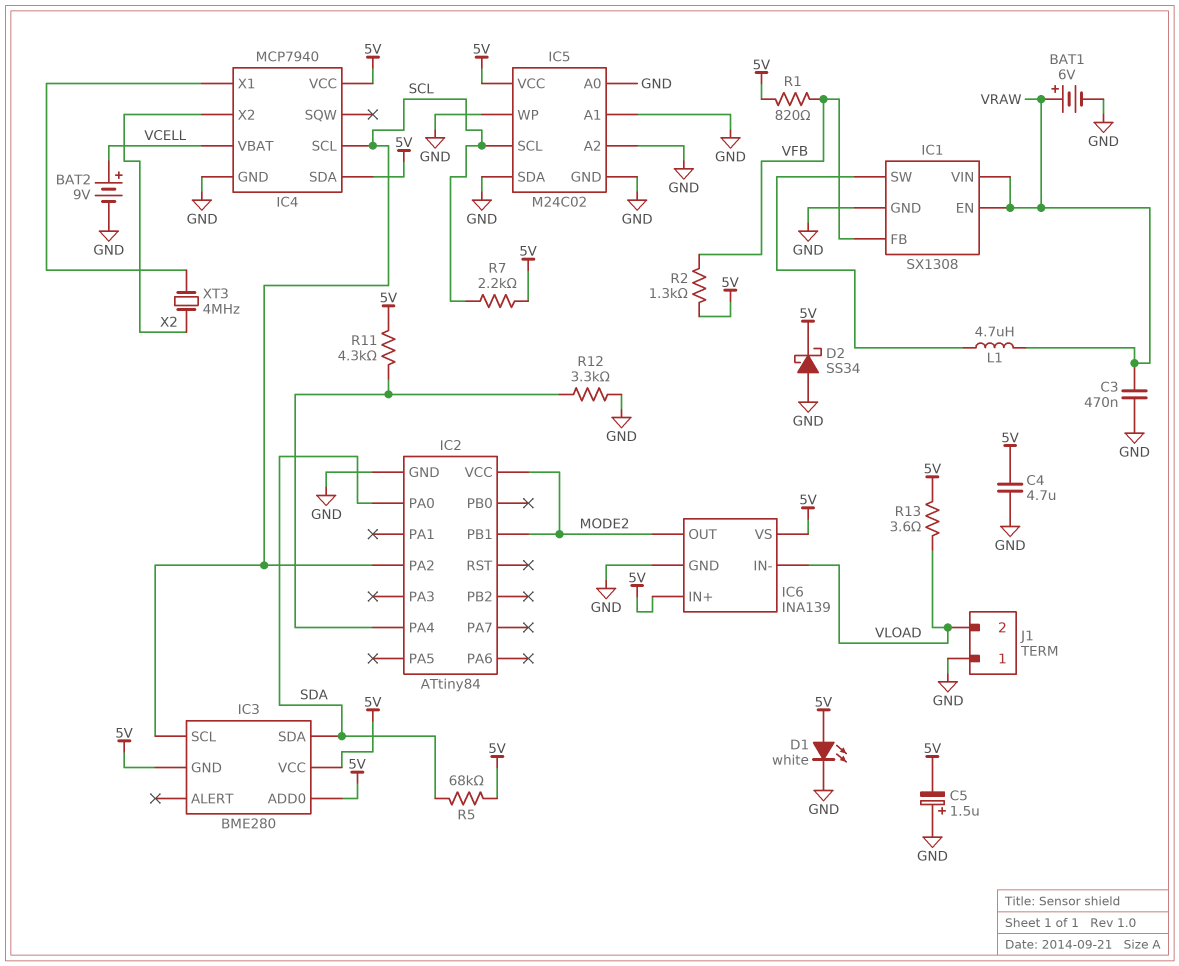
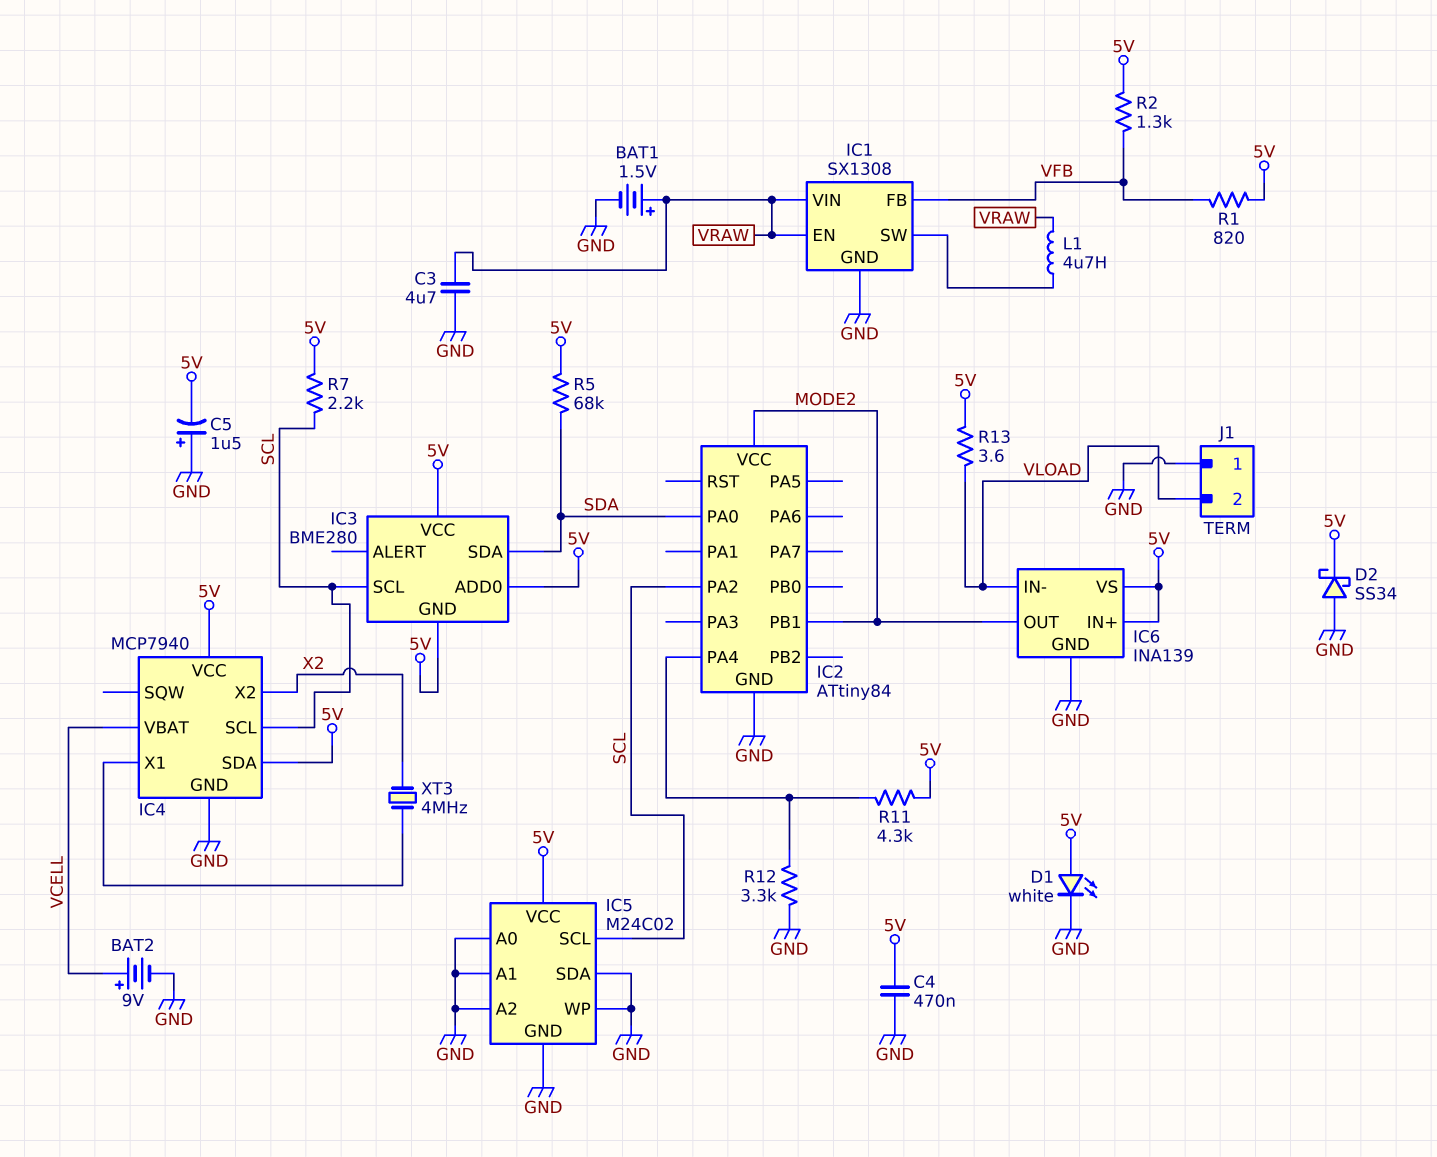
BAT1: 6V (plus VRAW, minus GND) -> 1.5V (plus VRAW, minus GND)
C3: 470nF (GND, VRAW) -> 4.7uF (GND, VRAW)
C4: 4.7uF (5V, GND) -> 470nF (5V, GND)

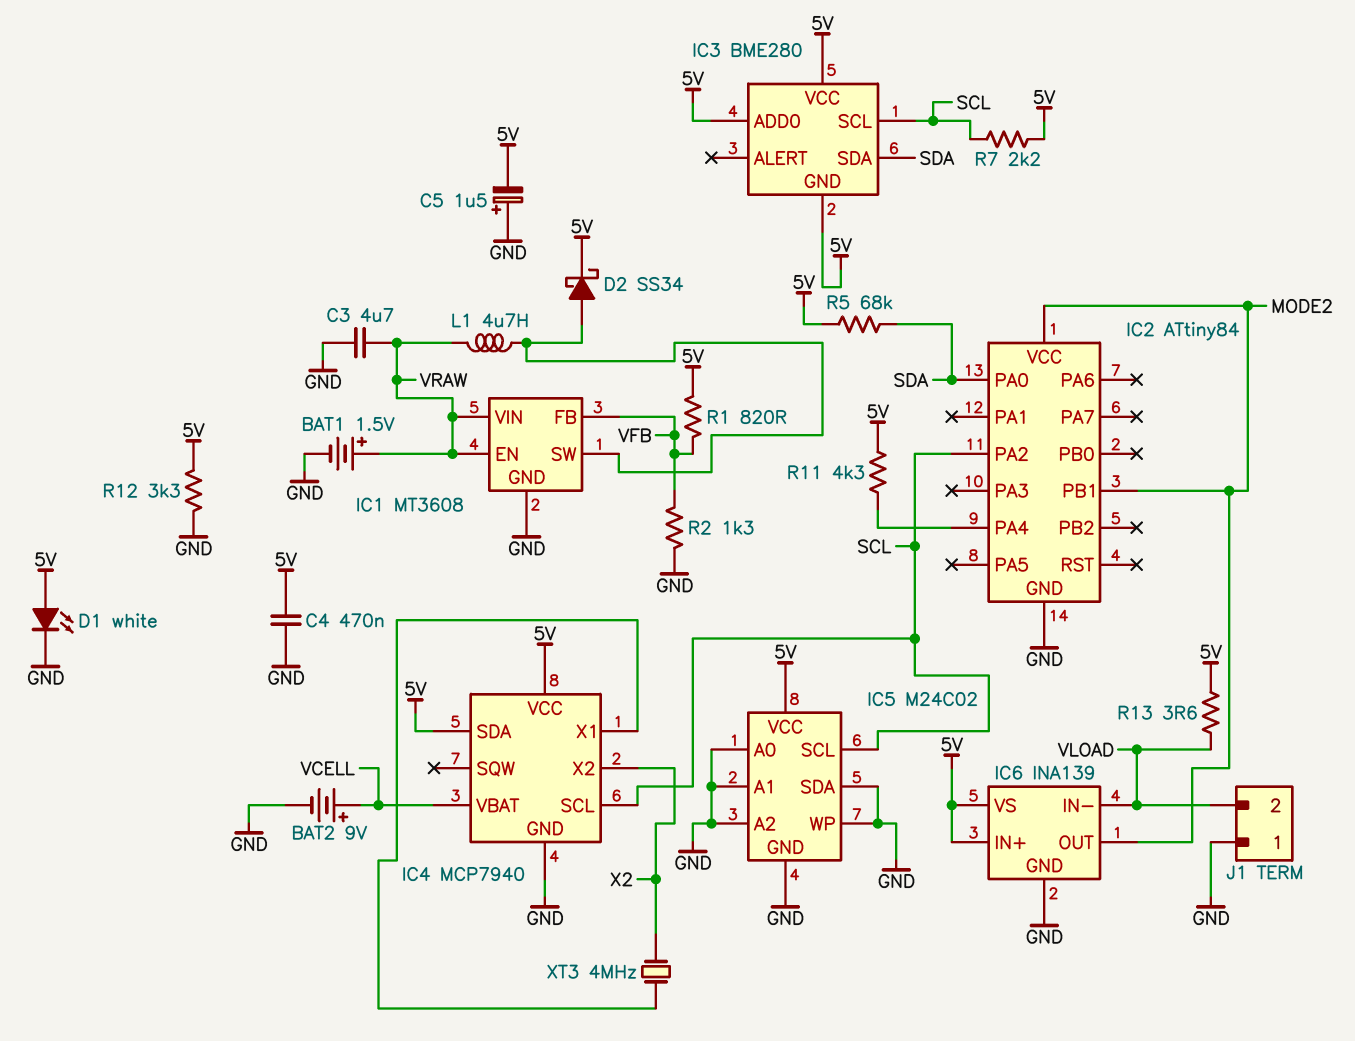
D2: schottky SS34 (A GND, K 5V) -> schottky SS34 (A IC1/SW, K 5V)
IC1: SX1308 -> MT3608
R2: 1.3k (5V, VFB) -> 1.3k (GND, VFB)
R12: 3.3k (GND, IC2/PA4) -> 3.3k (5V, GND)

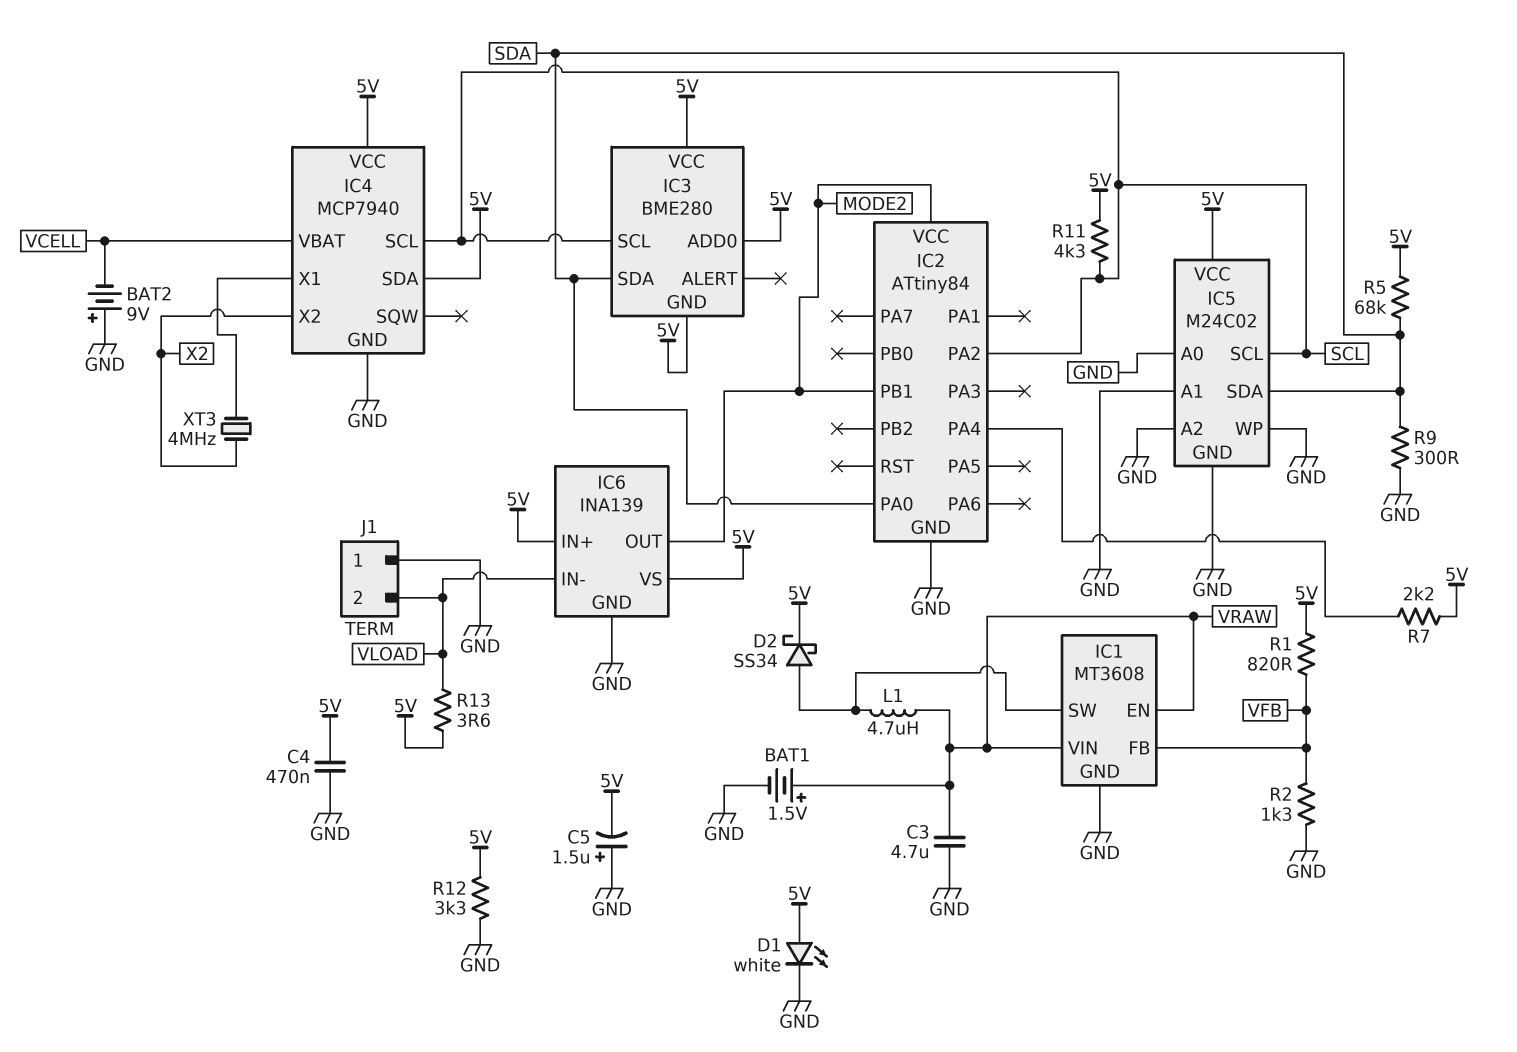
BAT2: 9V (plus VCELL, minus GND) -> 9V (plus GND, minus VCELL)
IC5 pin SDA: GND -> SDA
R7: 2.2k (5V, SCL) -> 2.2k (5V, IC2/PA4)
R9: none -> 300 (GND, SDA)
R11: 4.3k (5V, IC2/PA4) -> 4.3k (5V, SCL)

